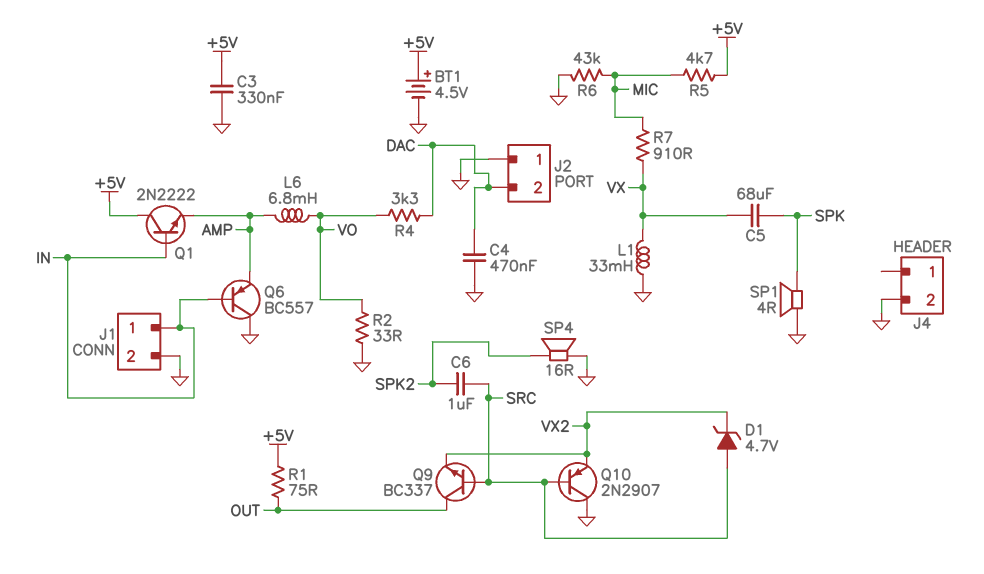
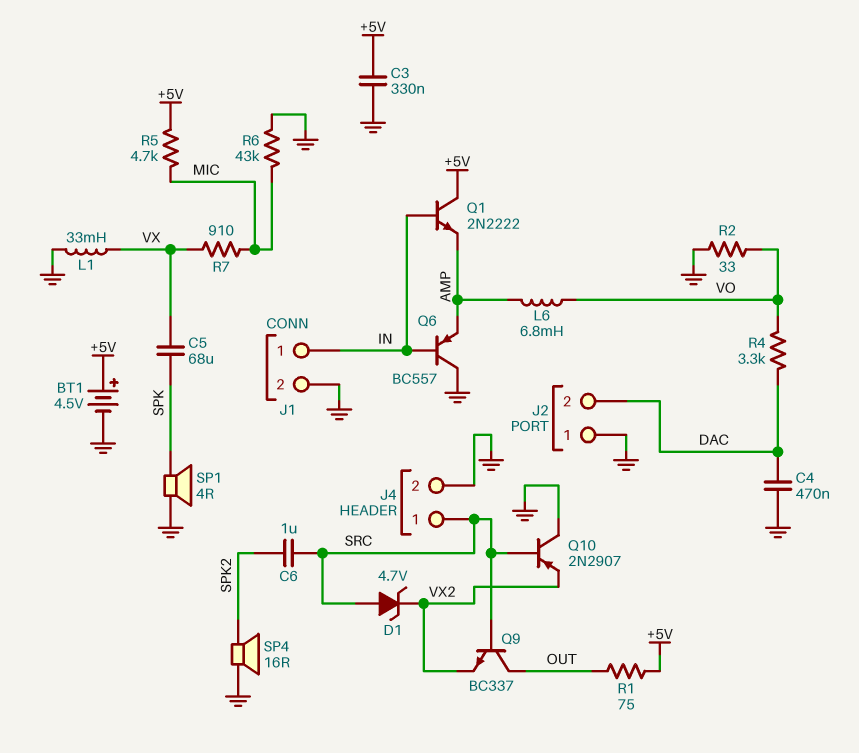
J4 pin 1: none -> SRC

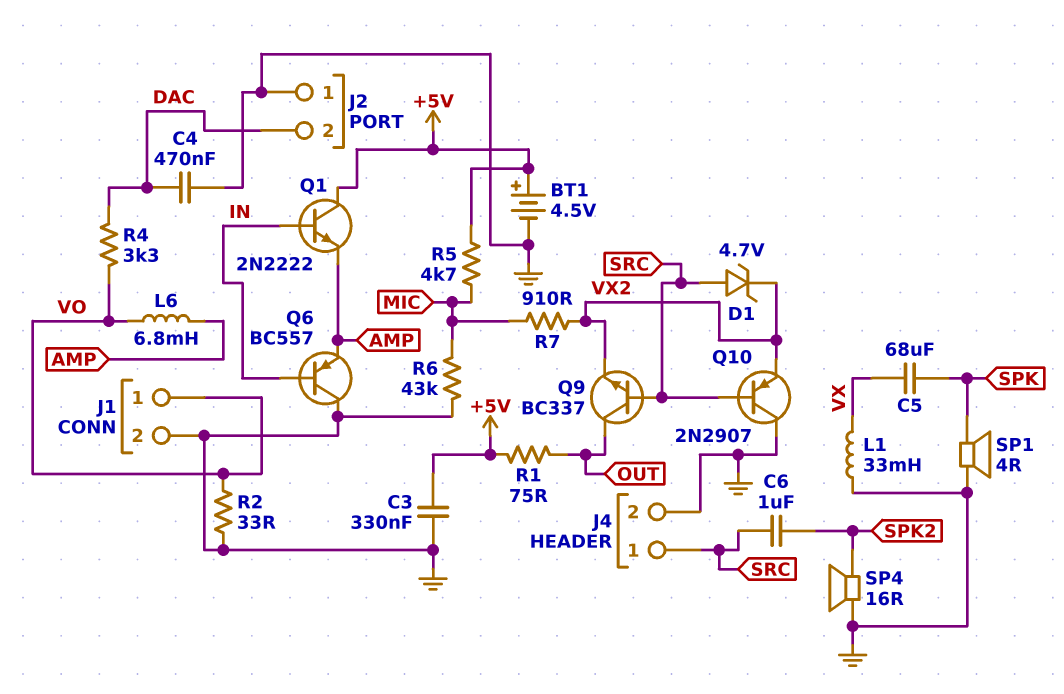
J1 pin 1: IN -> VO
R7: 910 (MIC, VX) -> 910 (MIC, VX2)

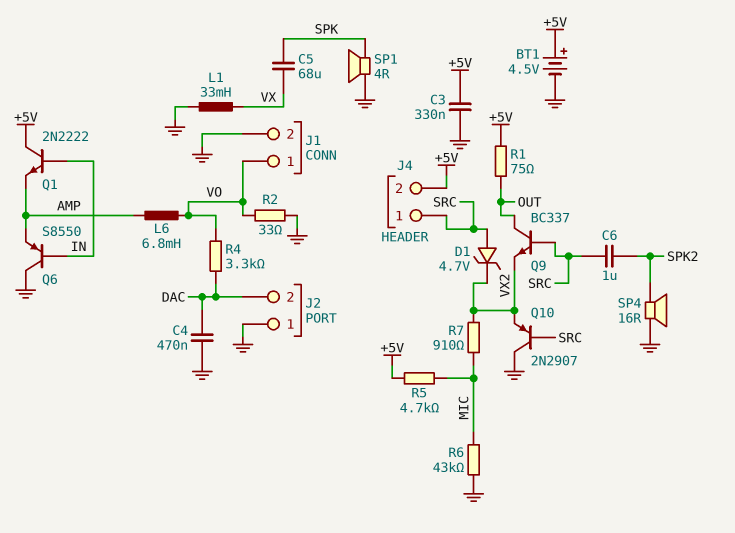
J4 pin 2: GND -> +5V
Q6: PNP BC557 (B IN, C GND, E AMP) -> PNP S8550 (B IN, C GND, E AMP)

